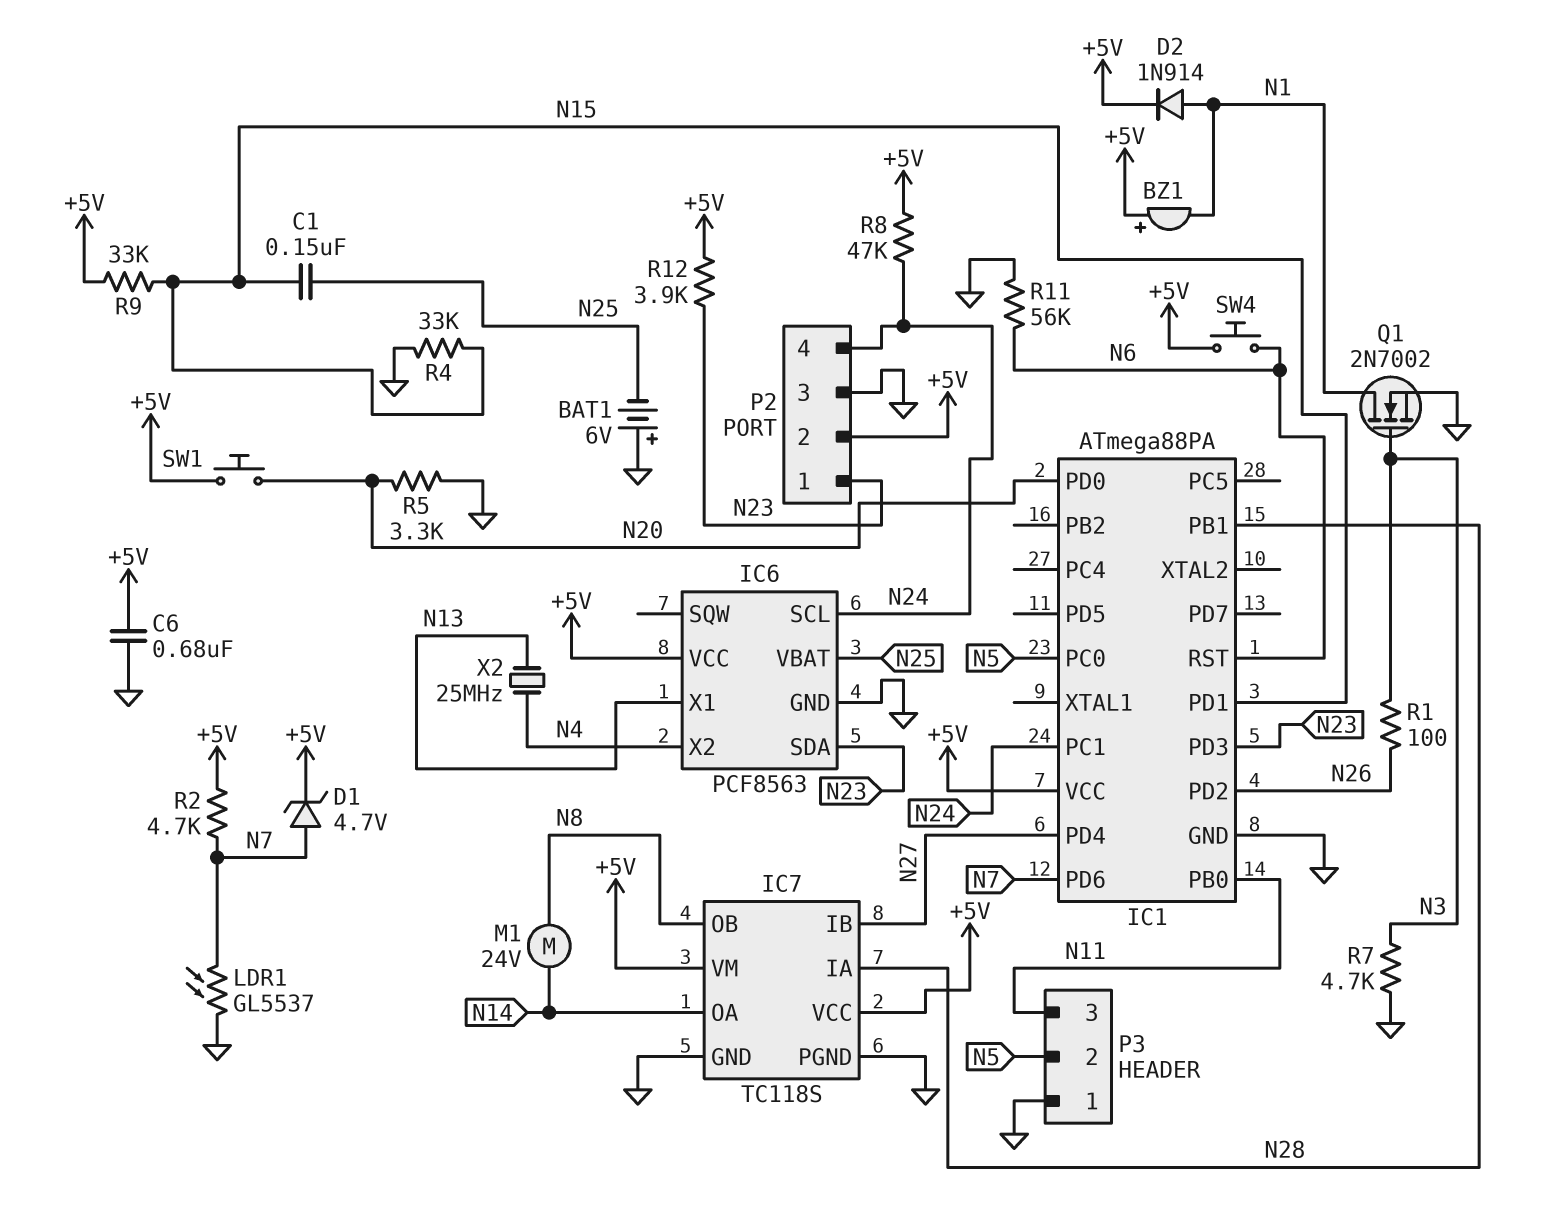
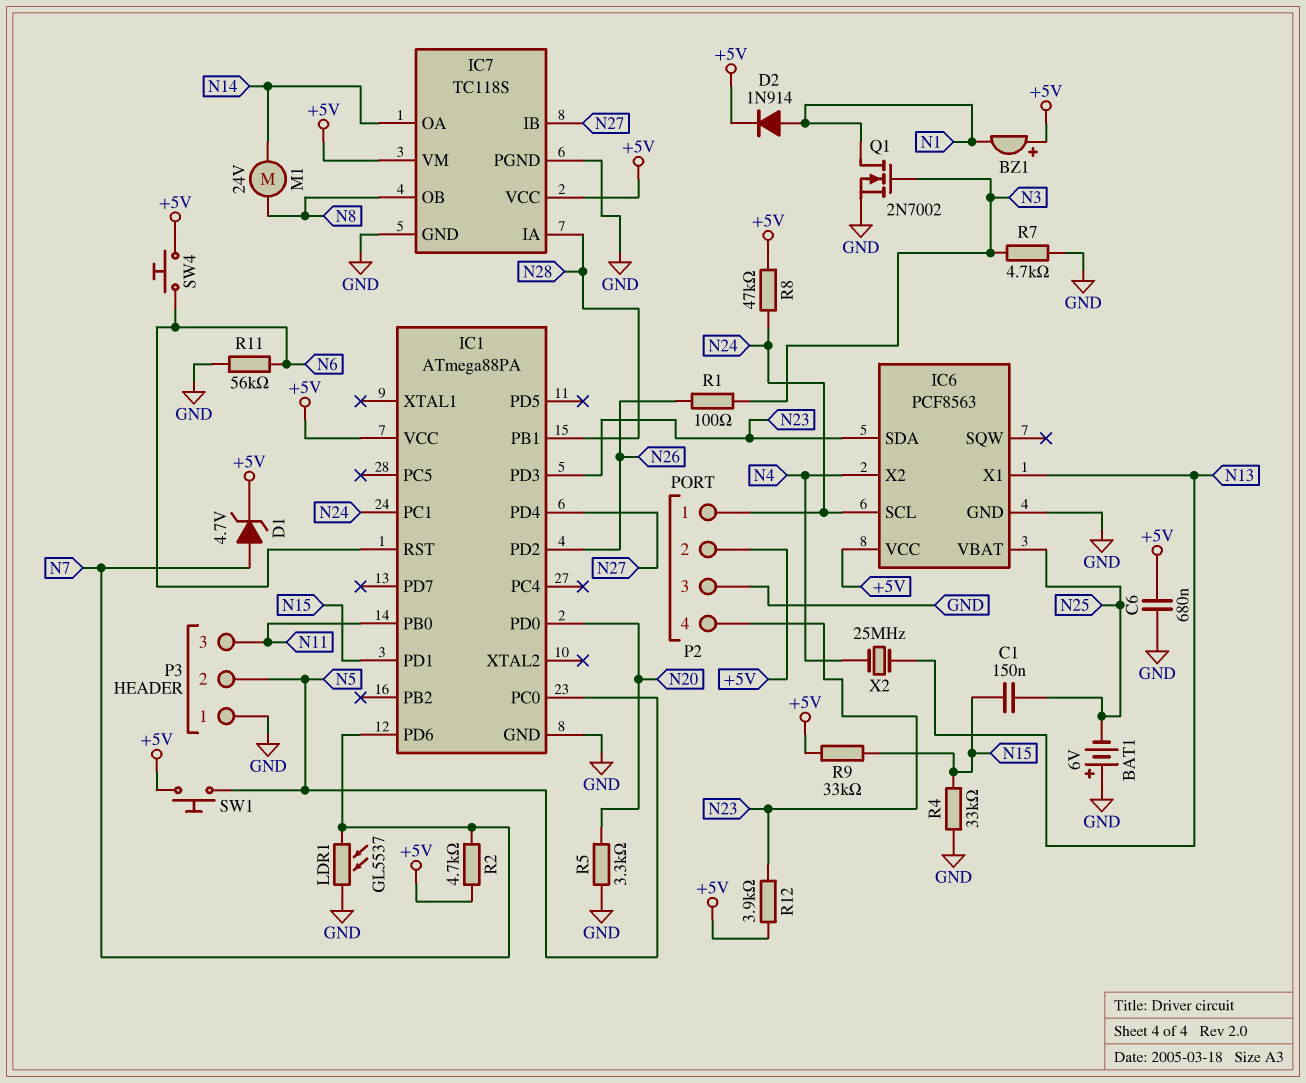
P2 pin 1: N23 -> N24
P2 pin 4: N24 -> N23
SW1: button (+5V, N20) -> button (+5V, N5)

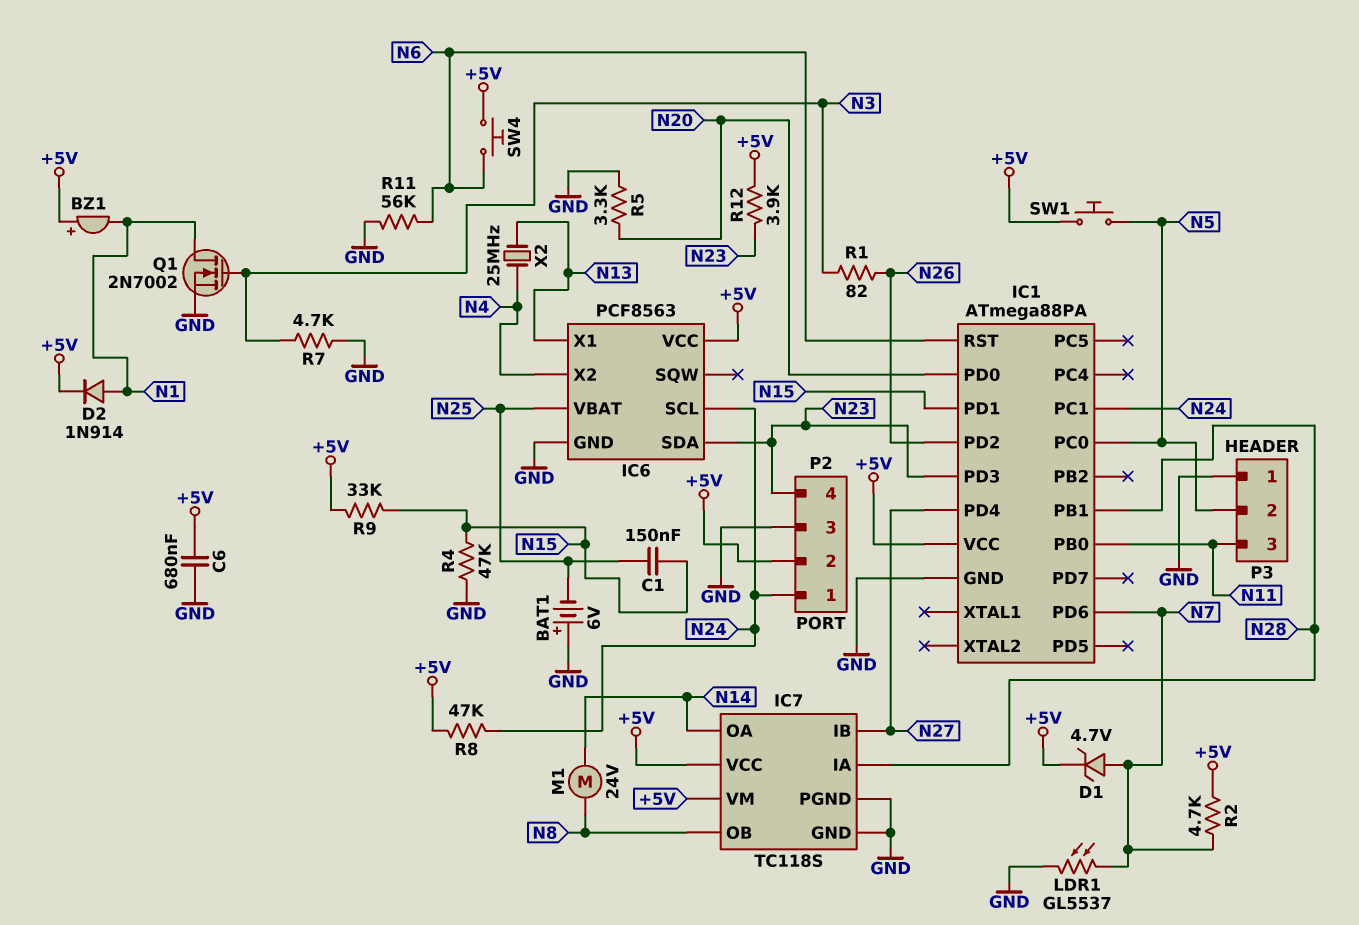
R1: 100 (N3, N26) -> 82 (N3, N26)
R4: 33k (GND, N15) -> 47k (GND, N15)

